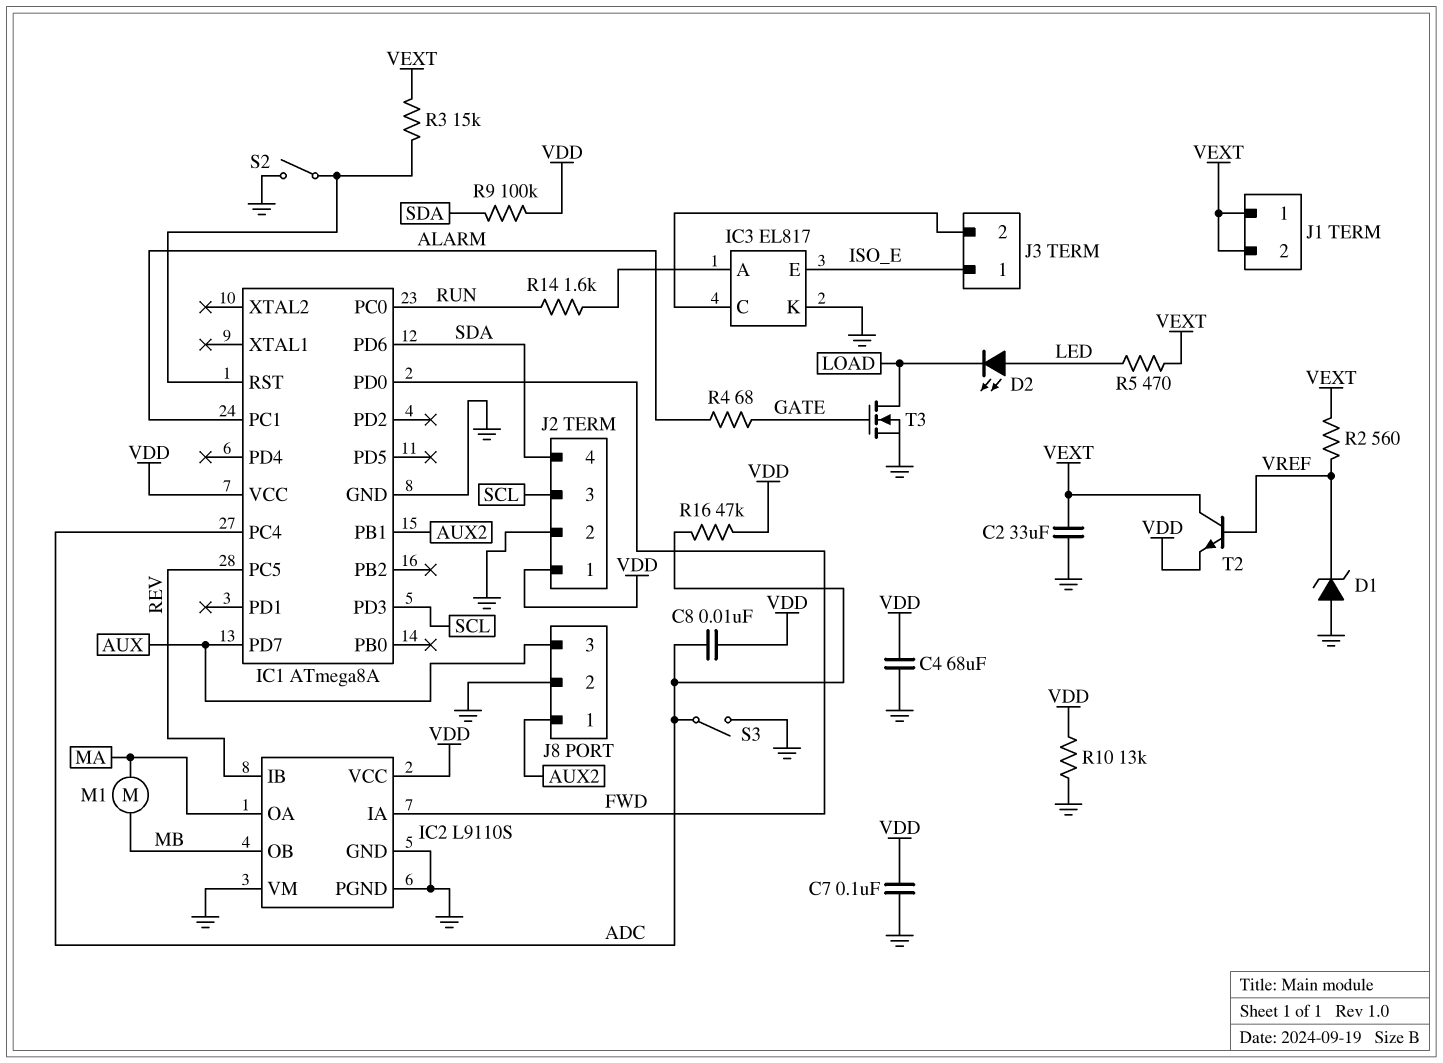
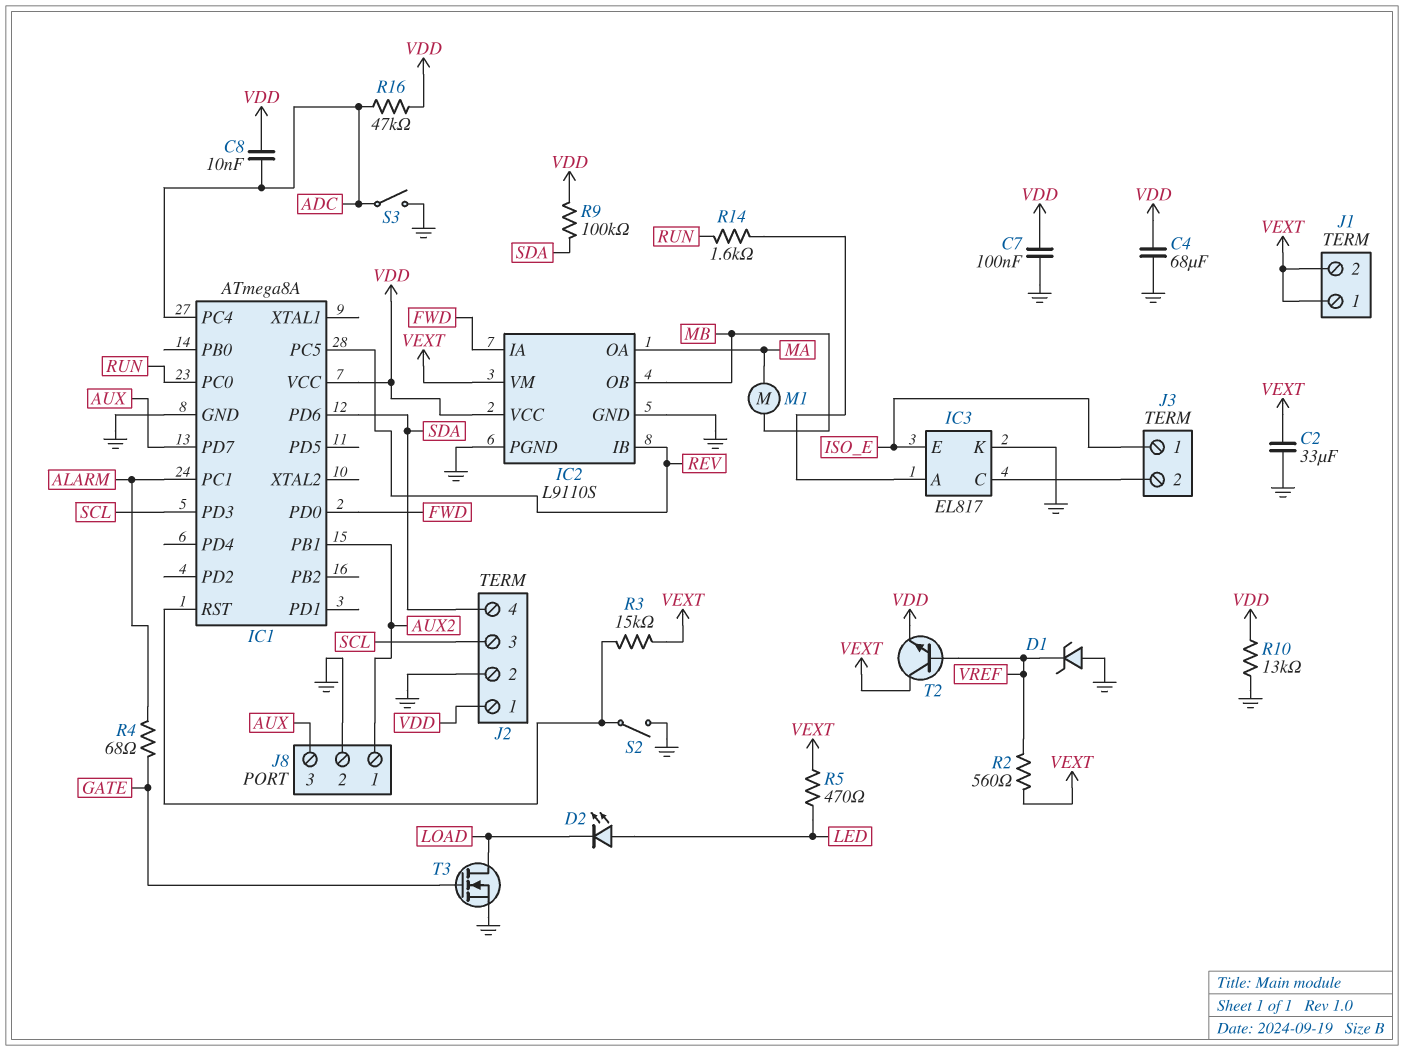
IC2 pin VM: GND -> VEXT

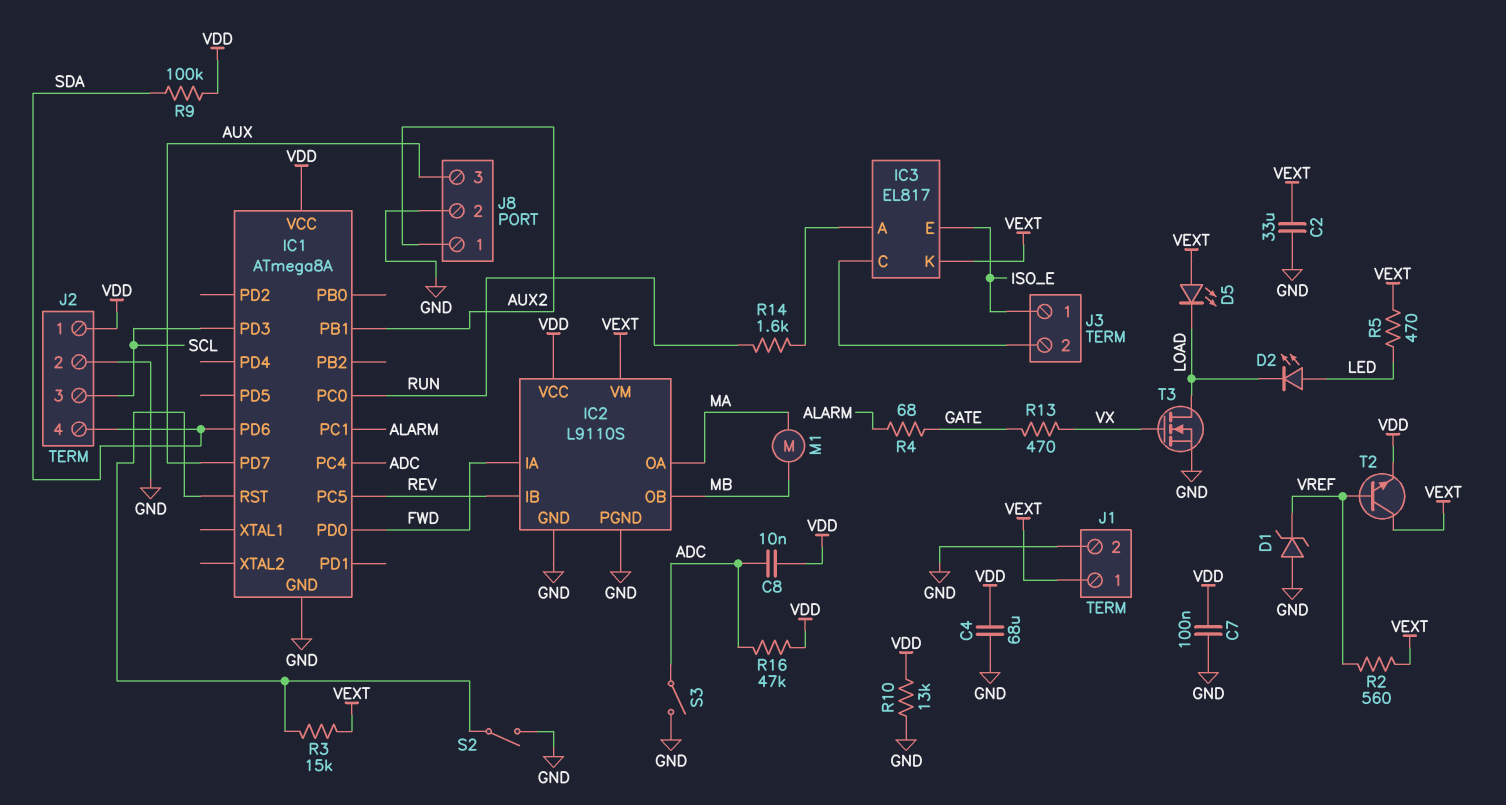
D5: none -> LED (A VEXT, K LOAD)
IC3 pin K: GND -> VEXT
J1 pin 2: VEXT -> GND
R13: none -> 470 (GATE, VX)
T3: NMOS (G GATE, D LOAD, S GND) -> NMOS (G VX, D LOAD, S GND)

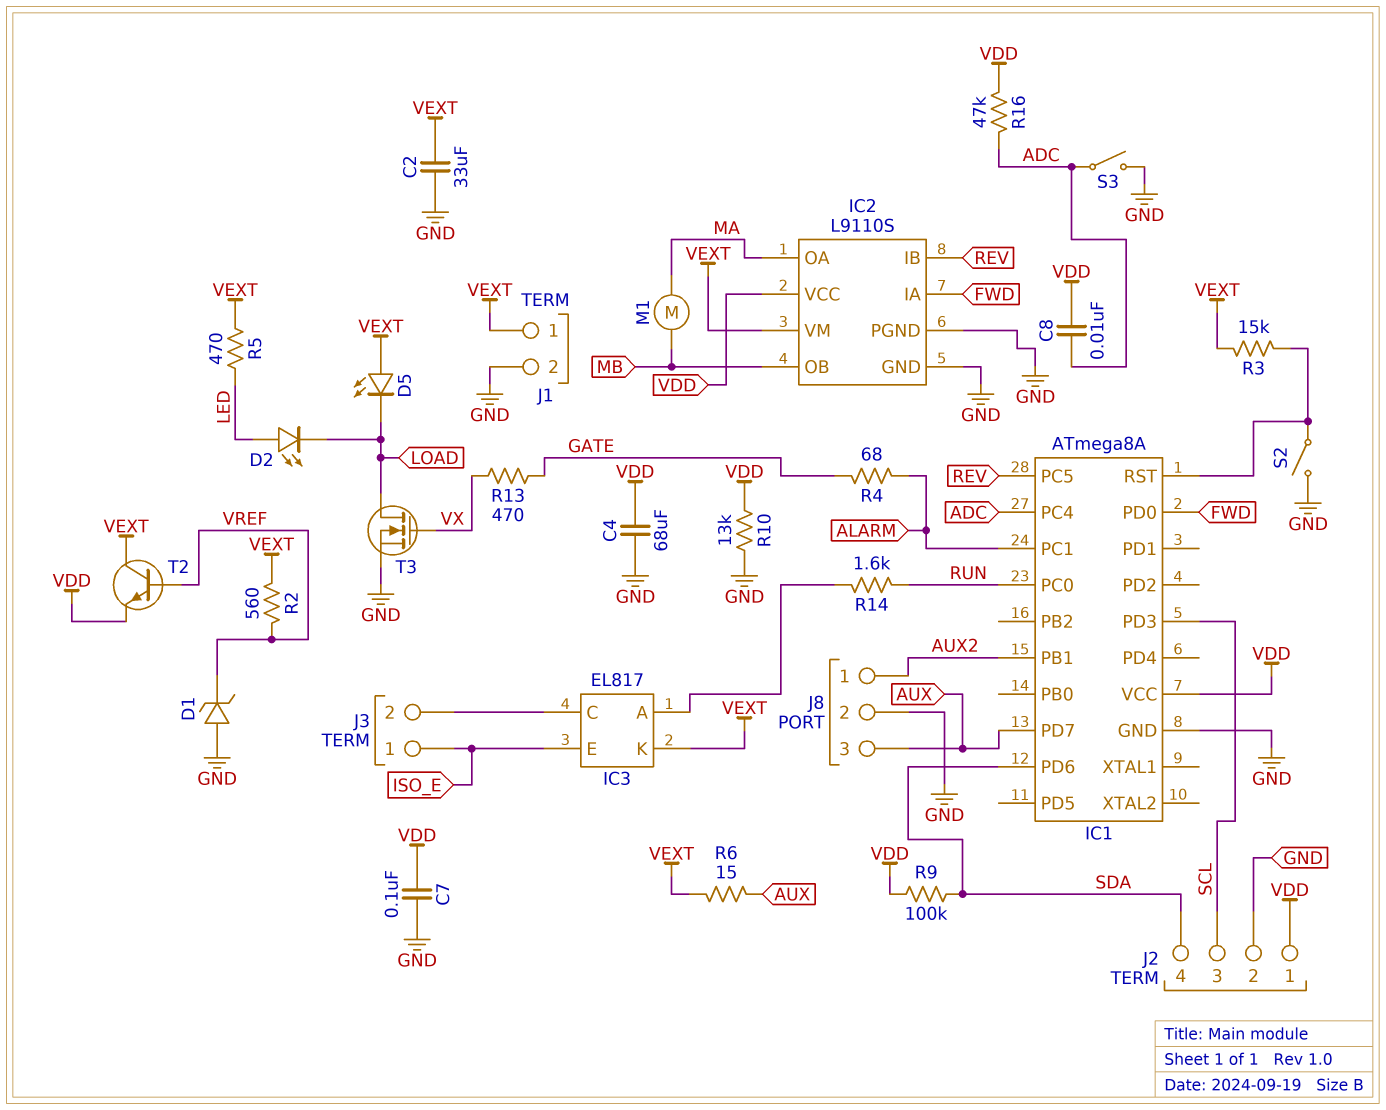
R6: none -> 15 (AUX, VEXT)

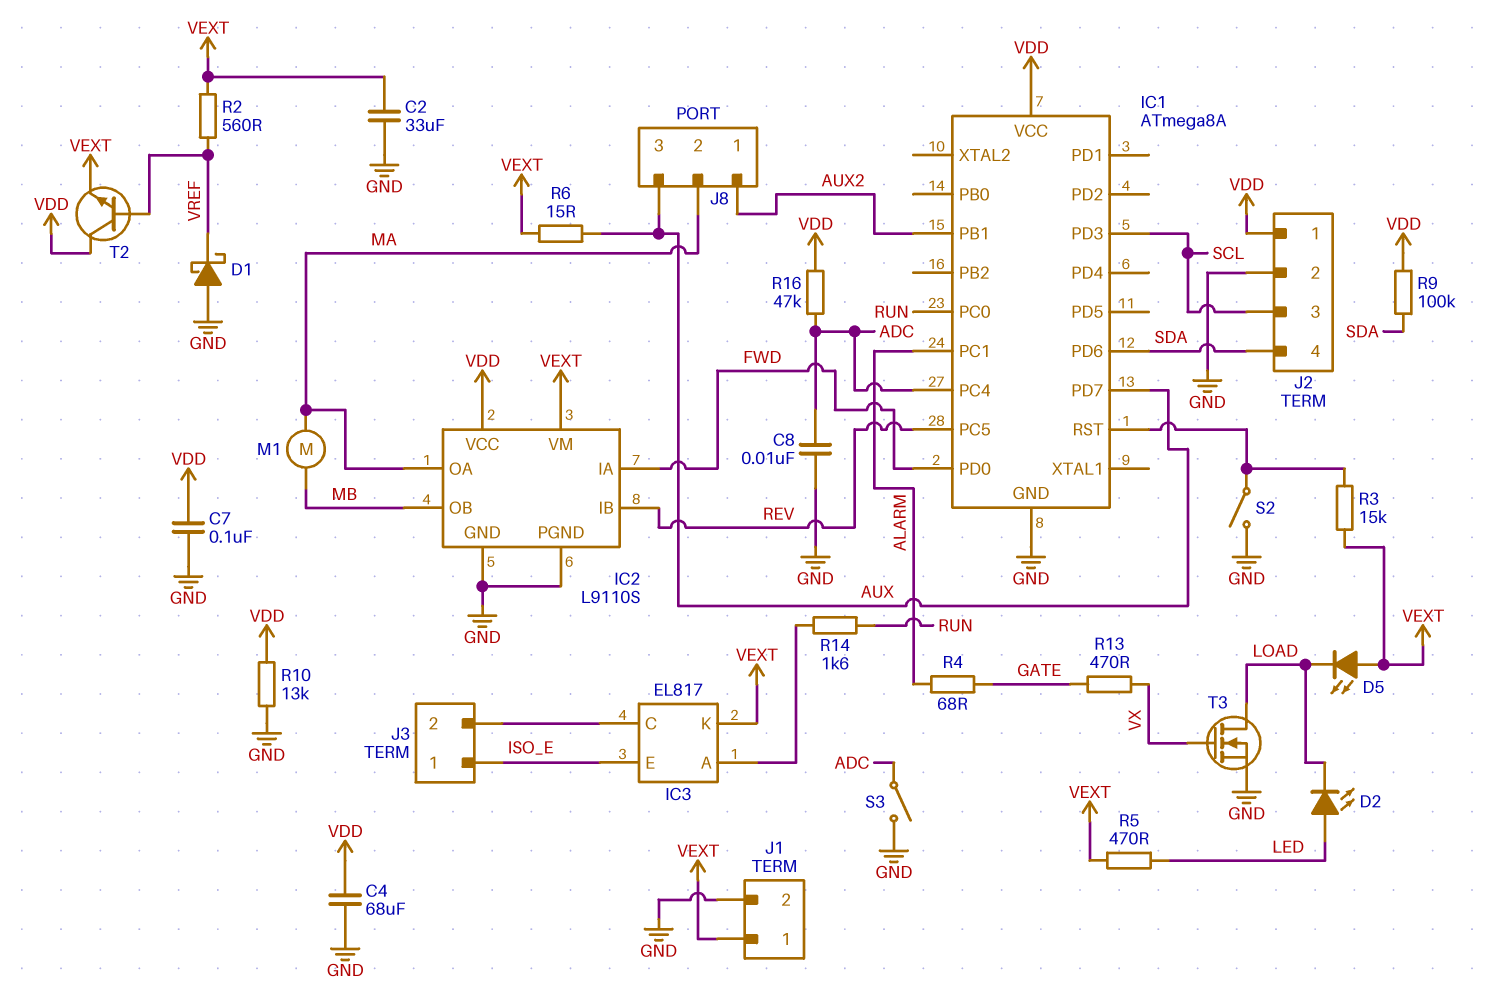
C8: 10nF (ADC, VDD) -> 10nF (ADC, GND)
D1: zener (A GND, K VREF) -> schottky (A GND, K VREF)
J8 pin 2: GND -> MA
T2: NPN (B VREF, C VEXT, E VDD) -> NPN (B VREF, C VDD, E VEXT)

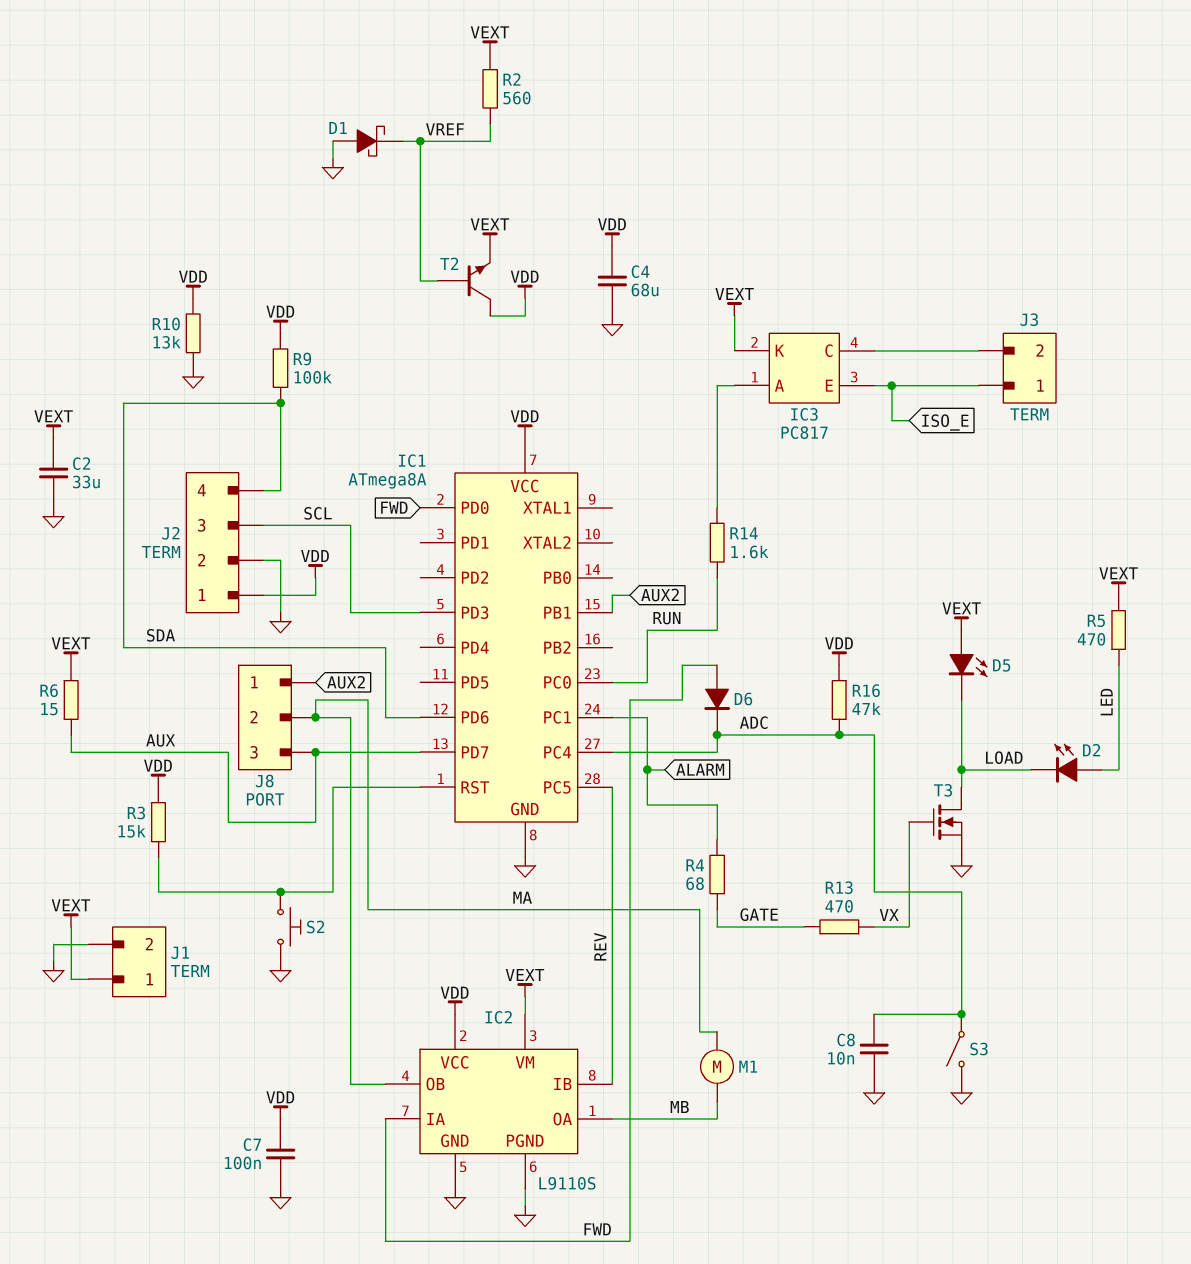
D6: none -> diode (A FWD, K ADC)
IC2 pin OA: MA -> MB
IC2 pin OB: MB -> MA
IC3: EL817 -> PC817
R3: 15k (IC1/RST, VEXT) -> 15k (IC1/RST, VDD)
S2: switch (GND, IC1/RST) -> button (GND, IC1/RST)

